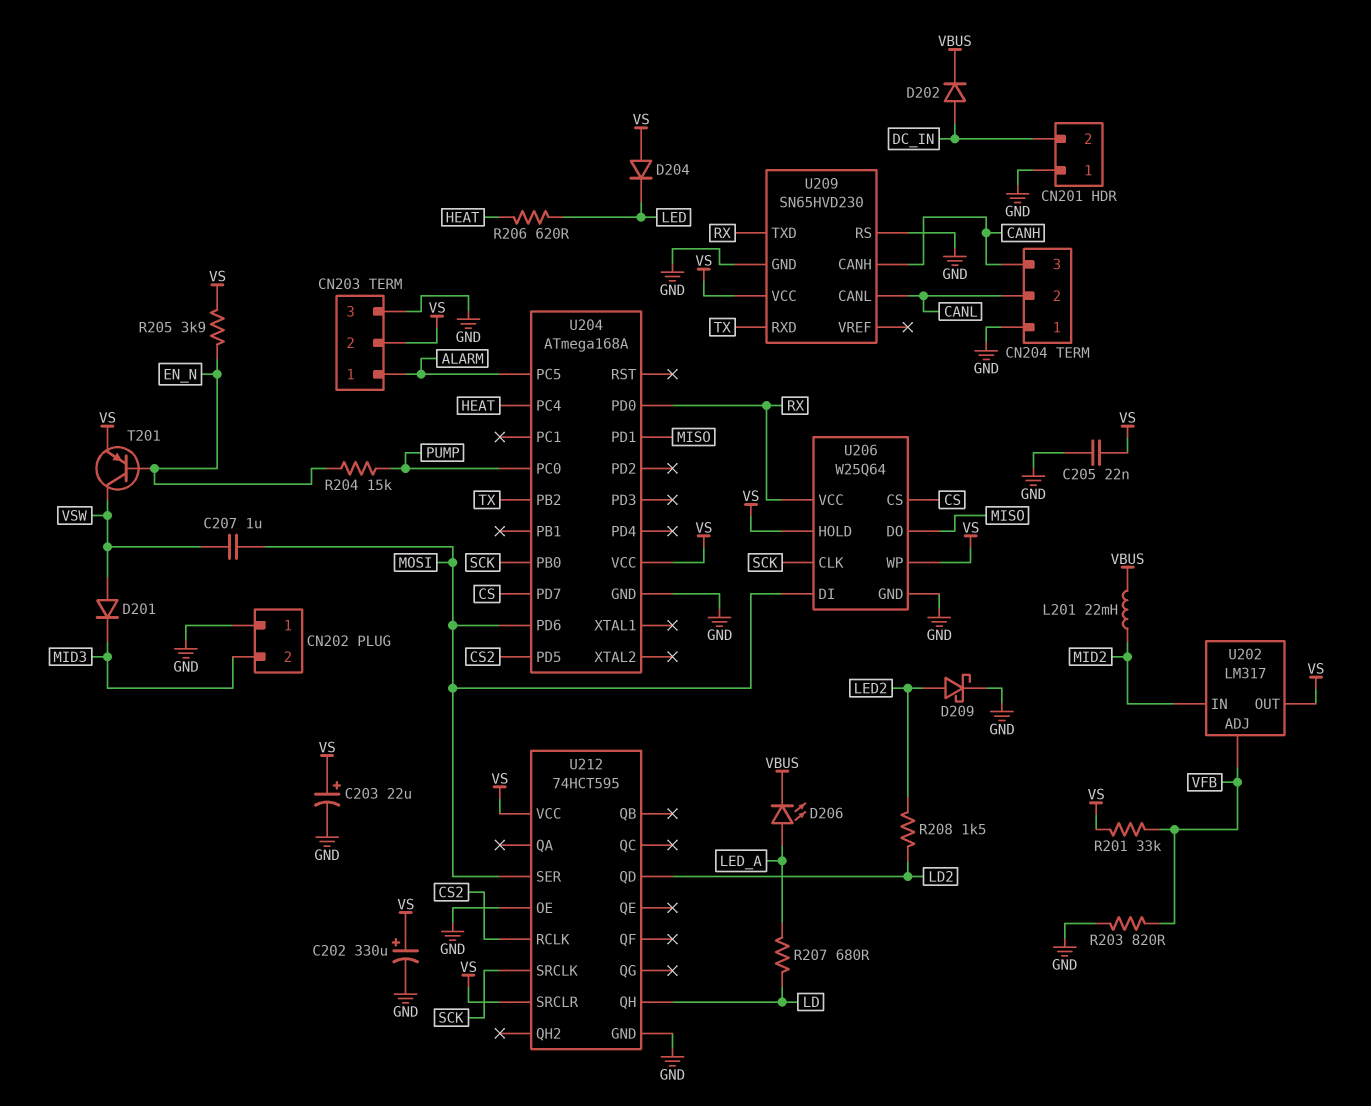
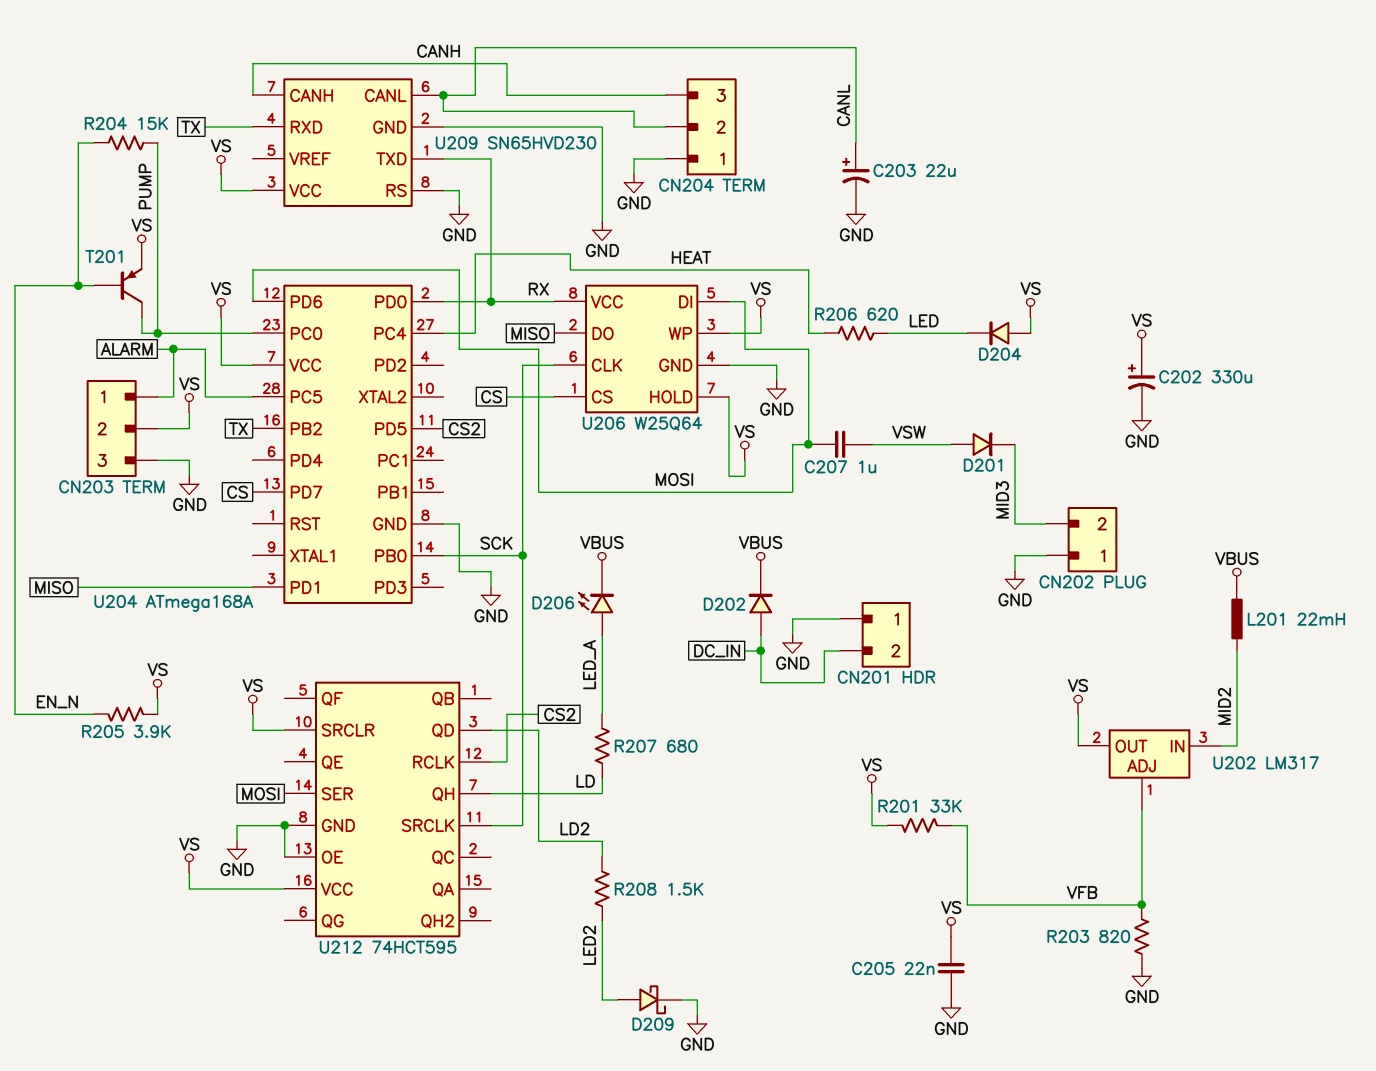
C203: 22uF (plus VS, minus GND) -> 22uF (plus CANL, minus GND)
T201: PNP (B EN_N, C VSW, E VS) -> PNP (B EN_N, C PUMP, E VS)

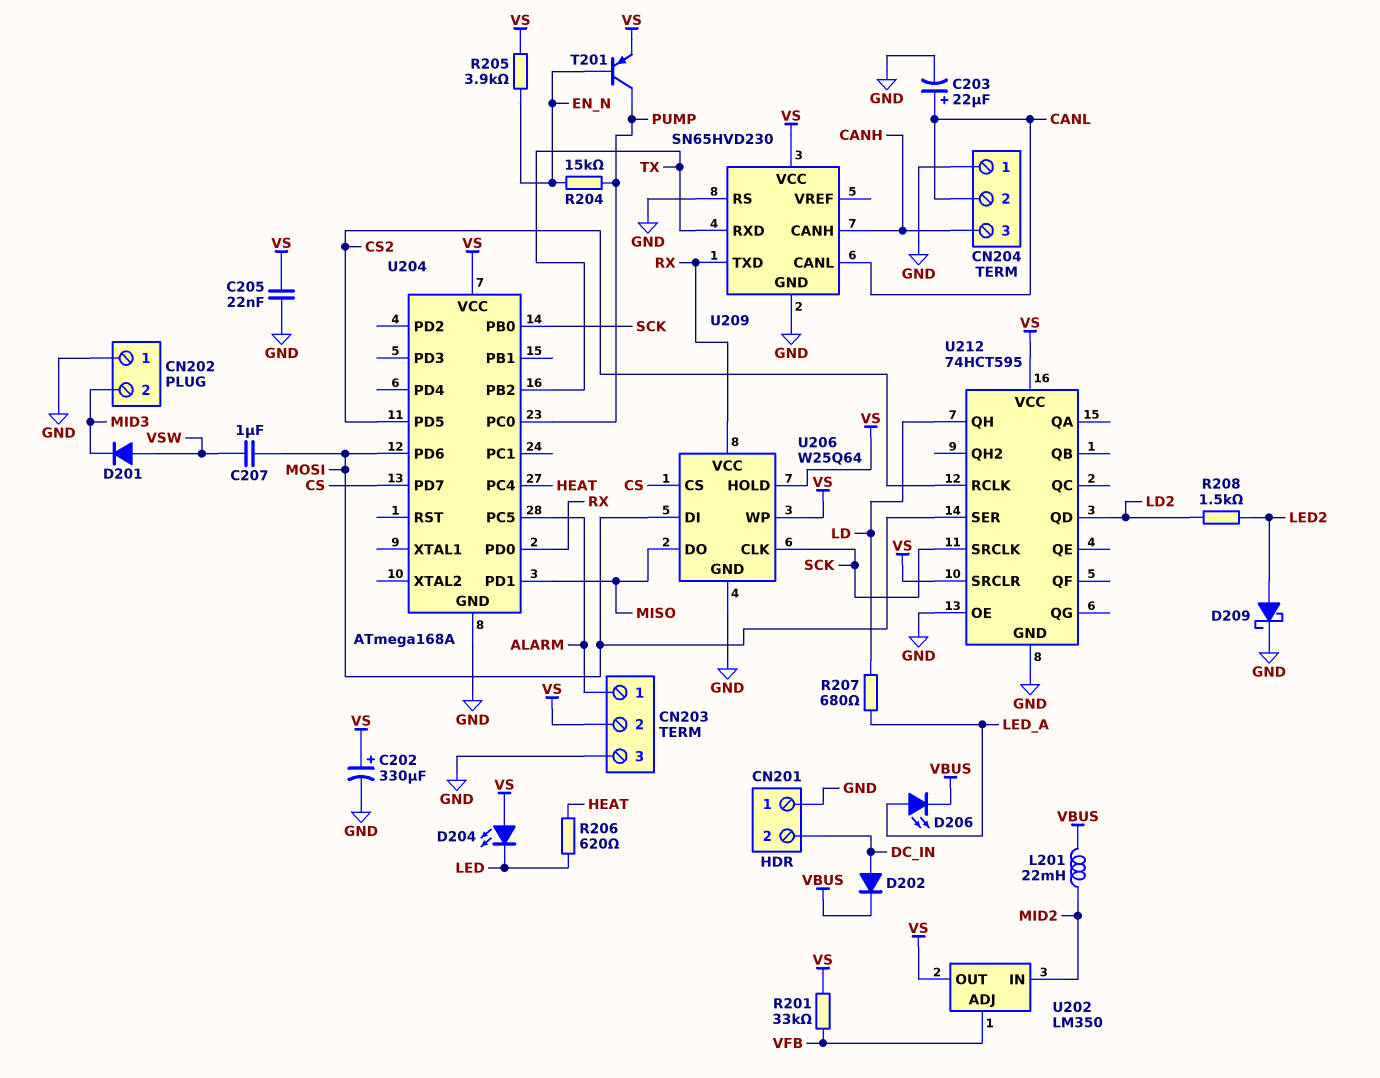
D204: diode (A VS, K LED) -> LED (A VS, K LED)
R203: 820 (GND, VFB) -> none
U202: LM317 -> LM350

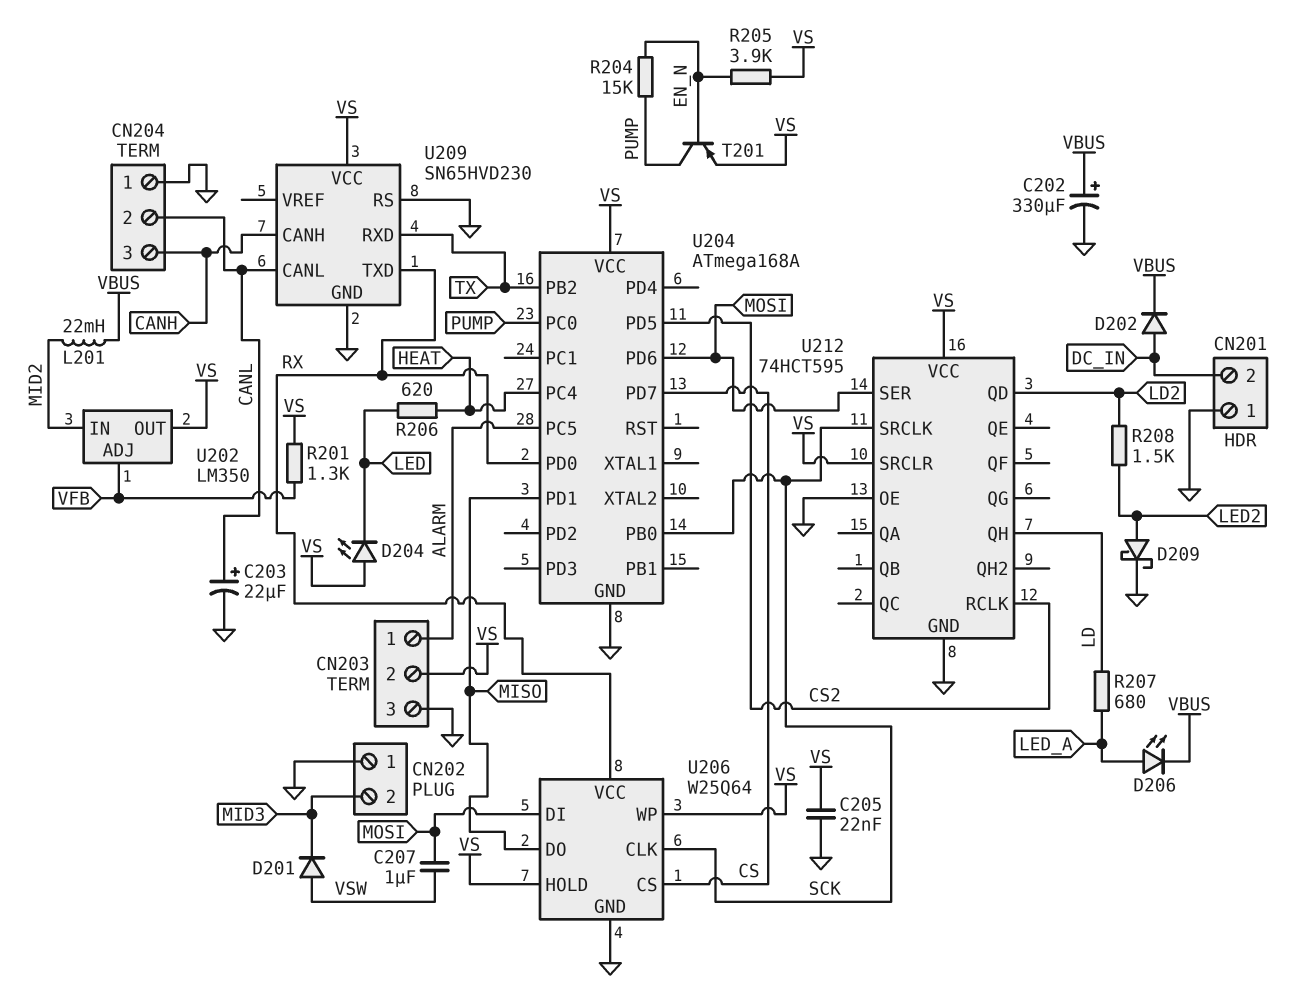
C202: 330uF (plus VS, minus GND) -> 330uF (plus VBUS, minus GND)
R201: 33k (VFB, VS) -> 1.3k (VFB, VS)

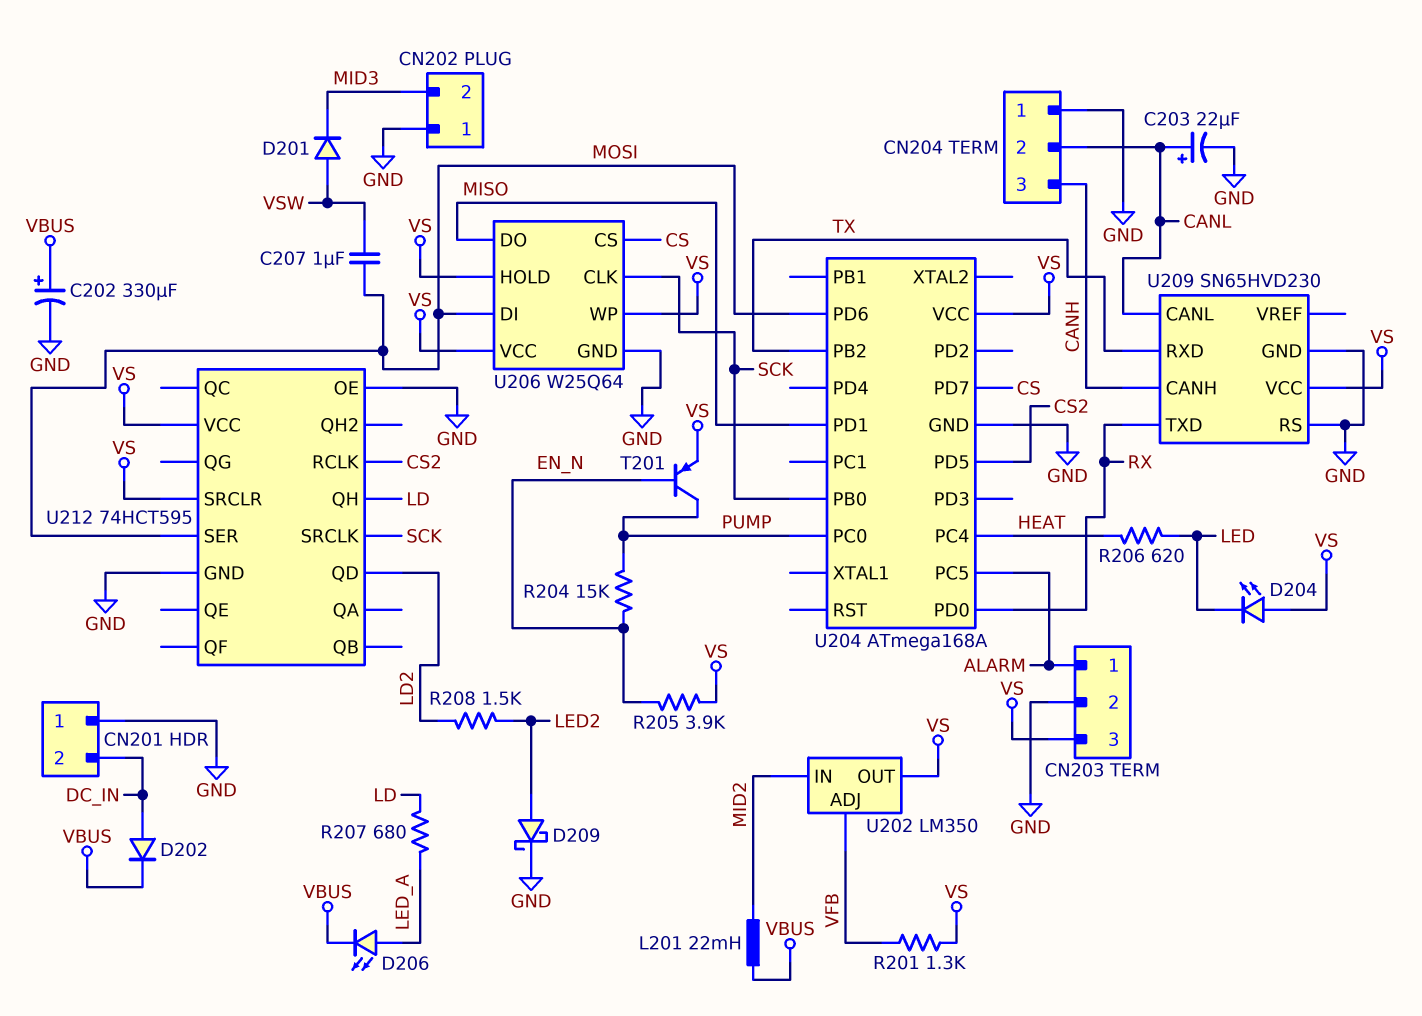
C205: 22nF (GND, VS) -> none
CN203 pin 2: VS -> GND
CN203 pin 3: GND -> VS
U206 pin VCC: RX -> VS

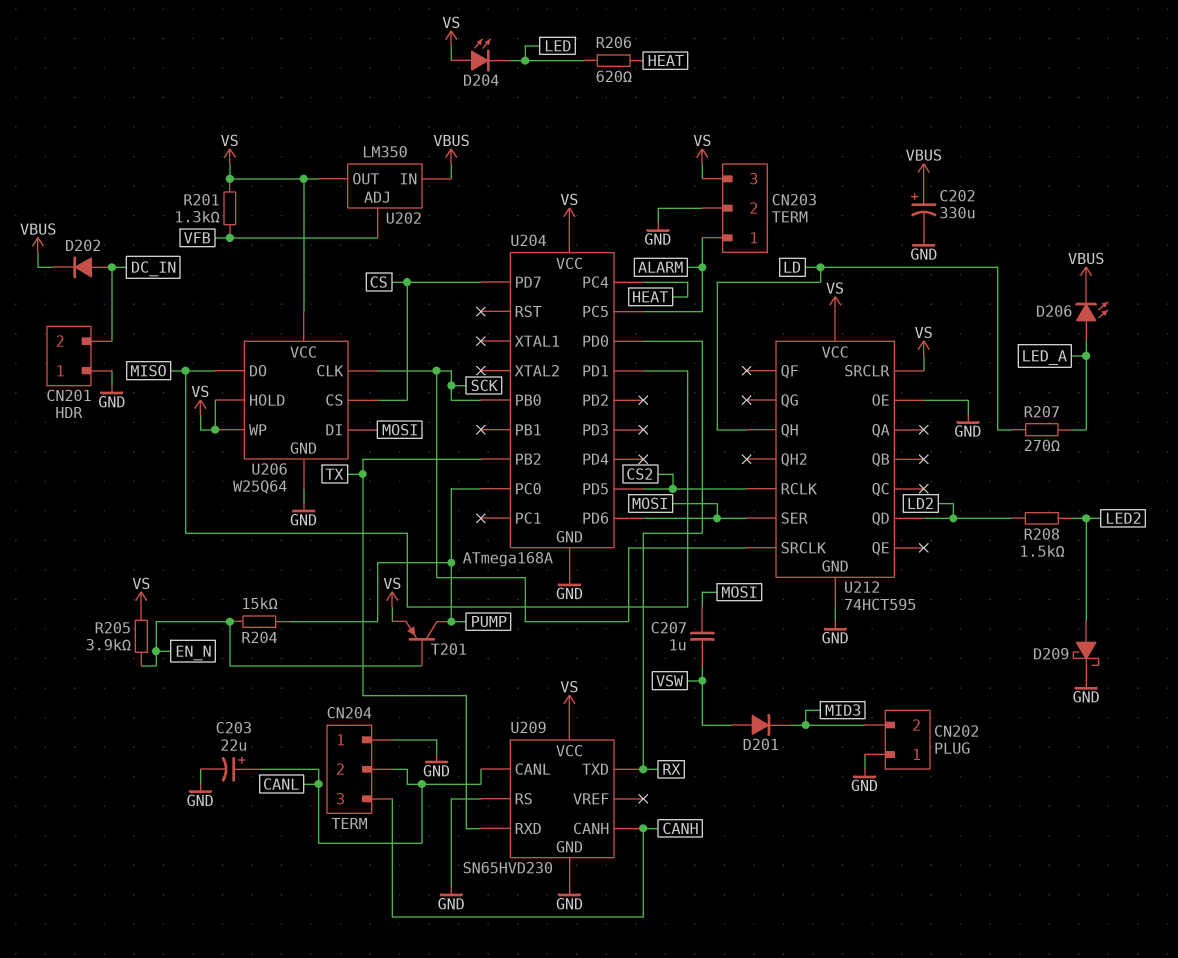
L201: 22mH (MID2, VBUS) -> none
R207: 680 (LD, LED_A) -> 270 (LD, LED_A)
U202 pin IN: MID2 -> VBUS

